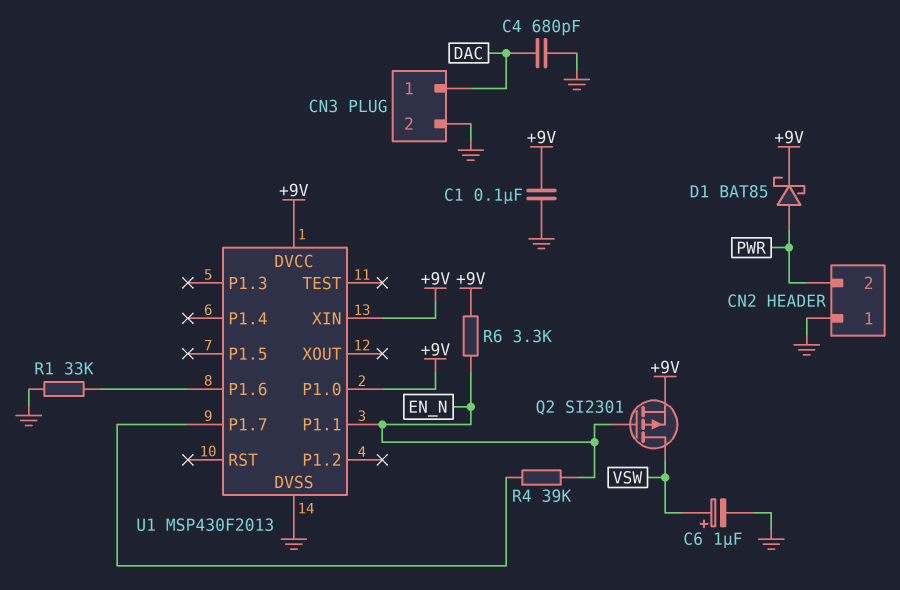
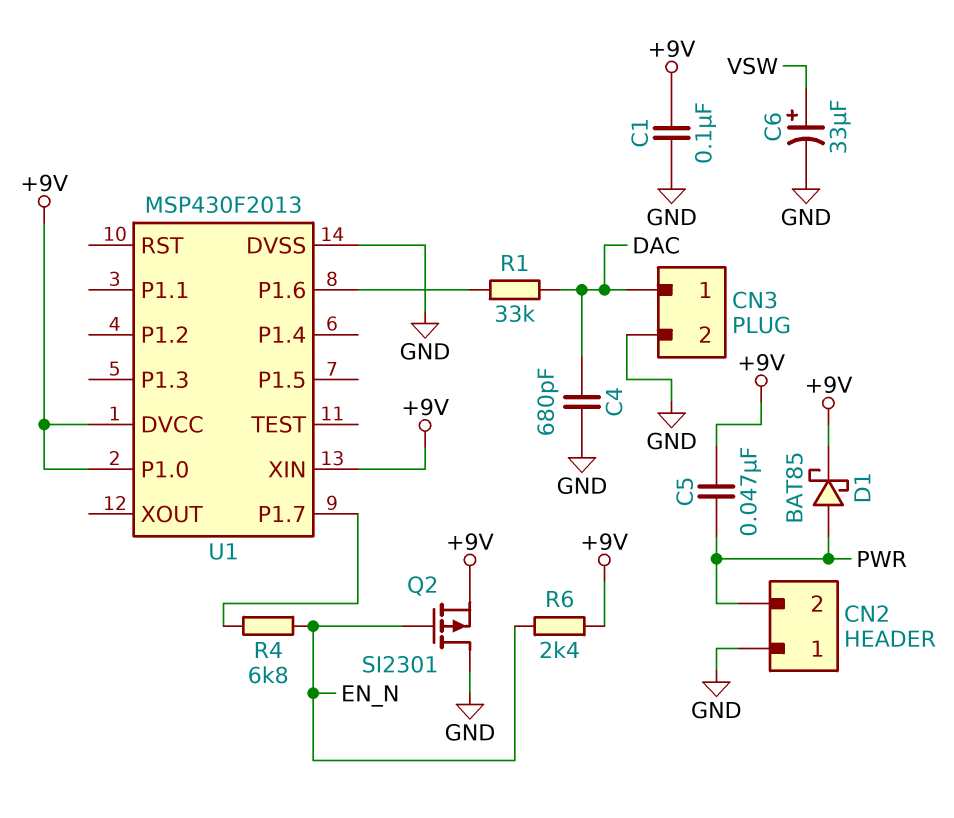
C5: none -> 47nF (+9V, PWR)
C6: 1uF (plus VSW, minus GND) -> 33uF (plus VSW, minus GND)
Q2: PMOS SI2301 (G EN_N, D VSW, S +9V) -> PMOS SI2301 (G EN_N, D GND, S +9V)
R1: 33k (GND, U1/P1.6) -> 33k (DAC, U1/P1.6)
R4: 39k (EN_N, U1/P1.7) -> 6.8k (EN_N, U1/P1.7)
R6: 3.3k (+9V, EN_N) -> 2.4k (+9V, EN_N)
U1 pin P1.1: EN_N -> none

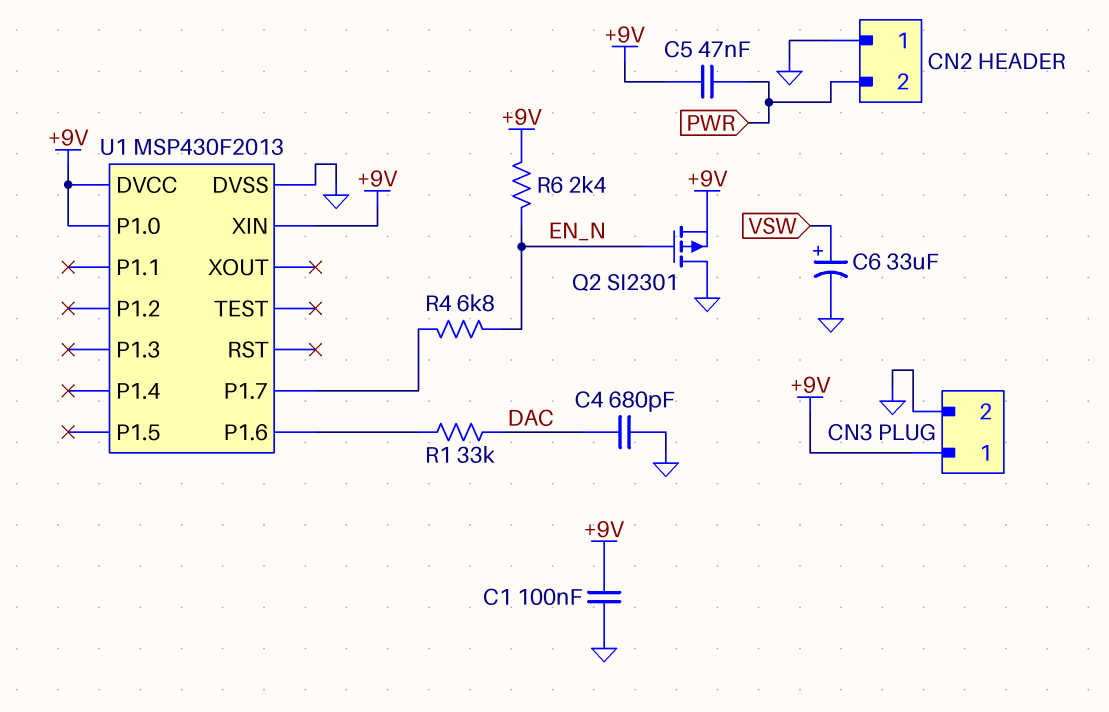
CN3 pin 1: DAC -> +9V
D1: schottky BAT85 (A PWR, K +9V) -> none

